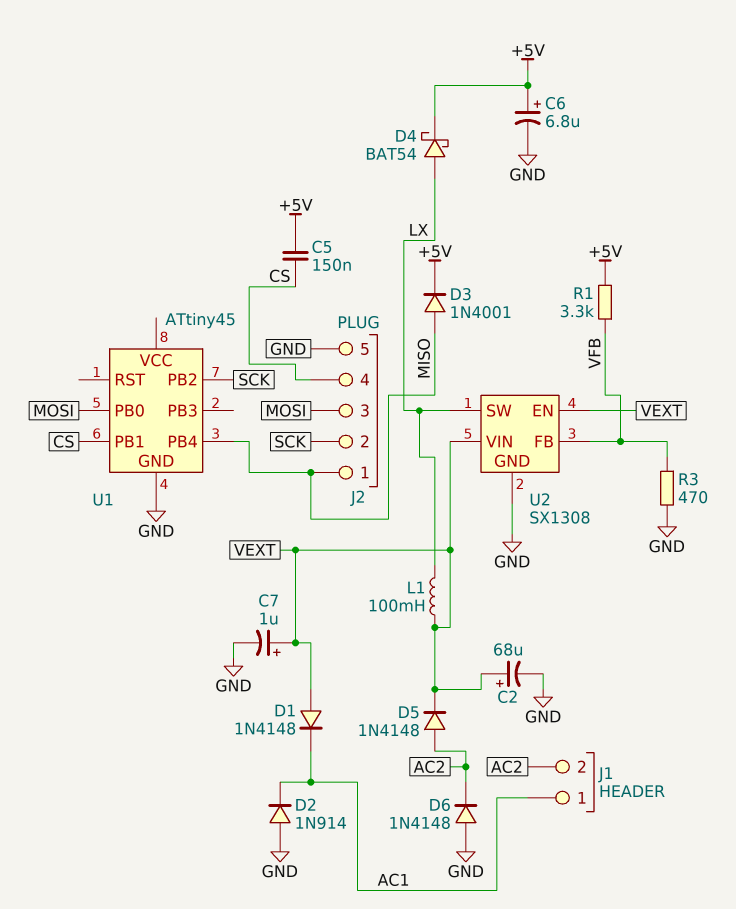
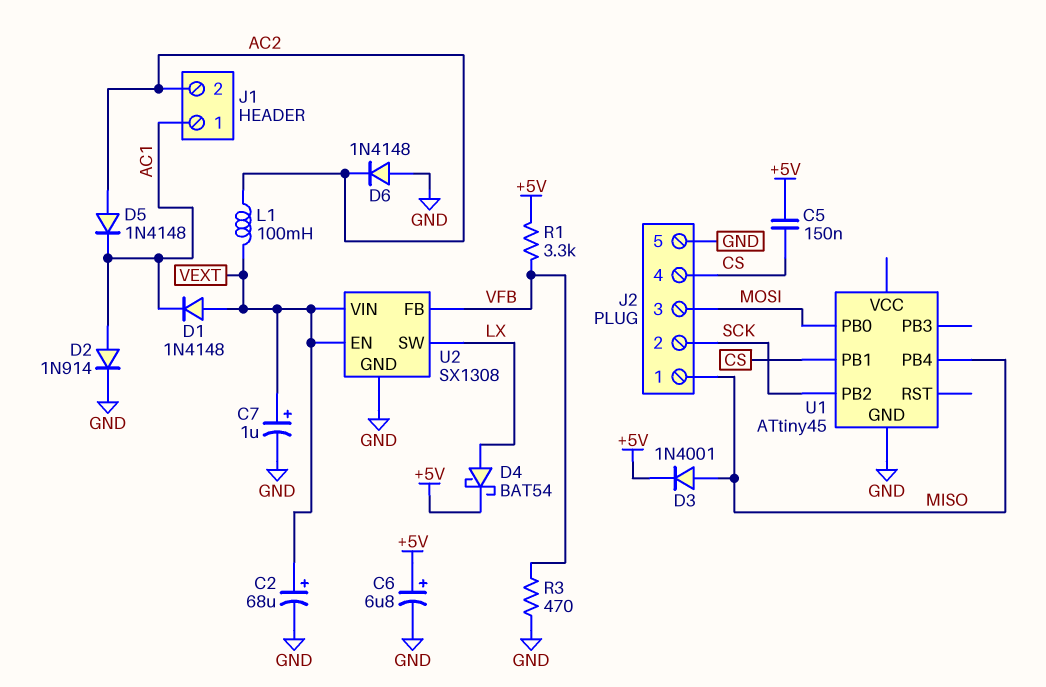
D2: diode 1N914 (A GND, K AC1) -> diode 1N914 (A AC1, K GND)
D5: diode 1N4148 (A AC2, K VEXT) -> diode 1N4148 (A AC2, K AC1)
L1: 100mH (LX, VEXT) -> 100mH (AC2, VEXT)

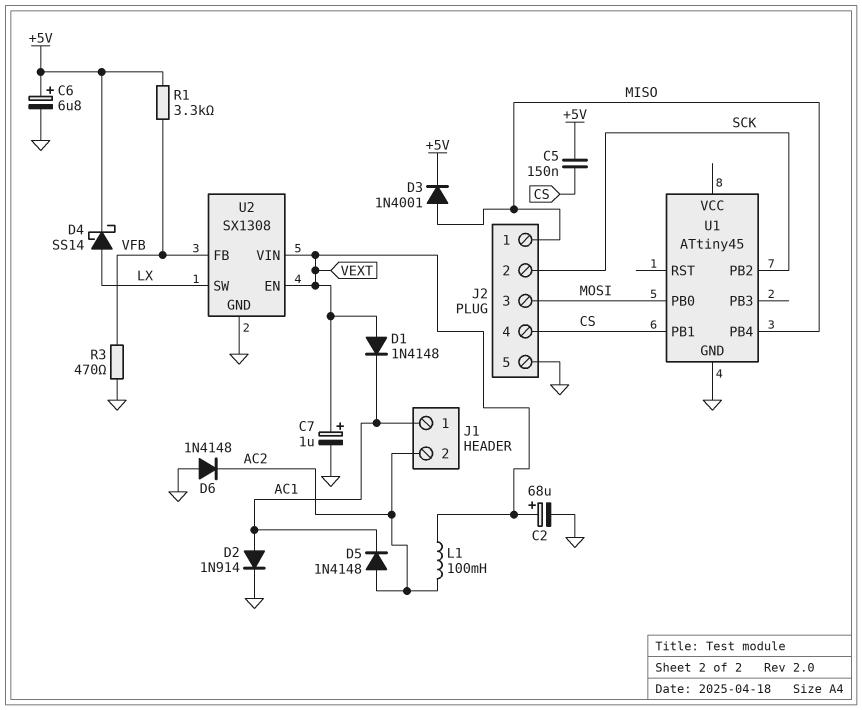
D4: schottky BAT54 (A LX, K +5V) -> schottky SS14 (A LX, K +5V)

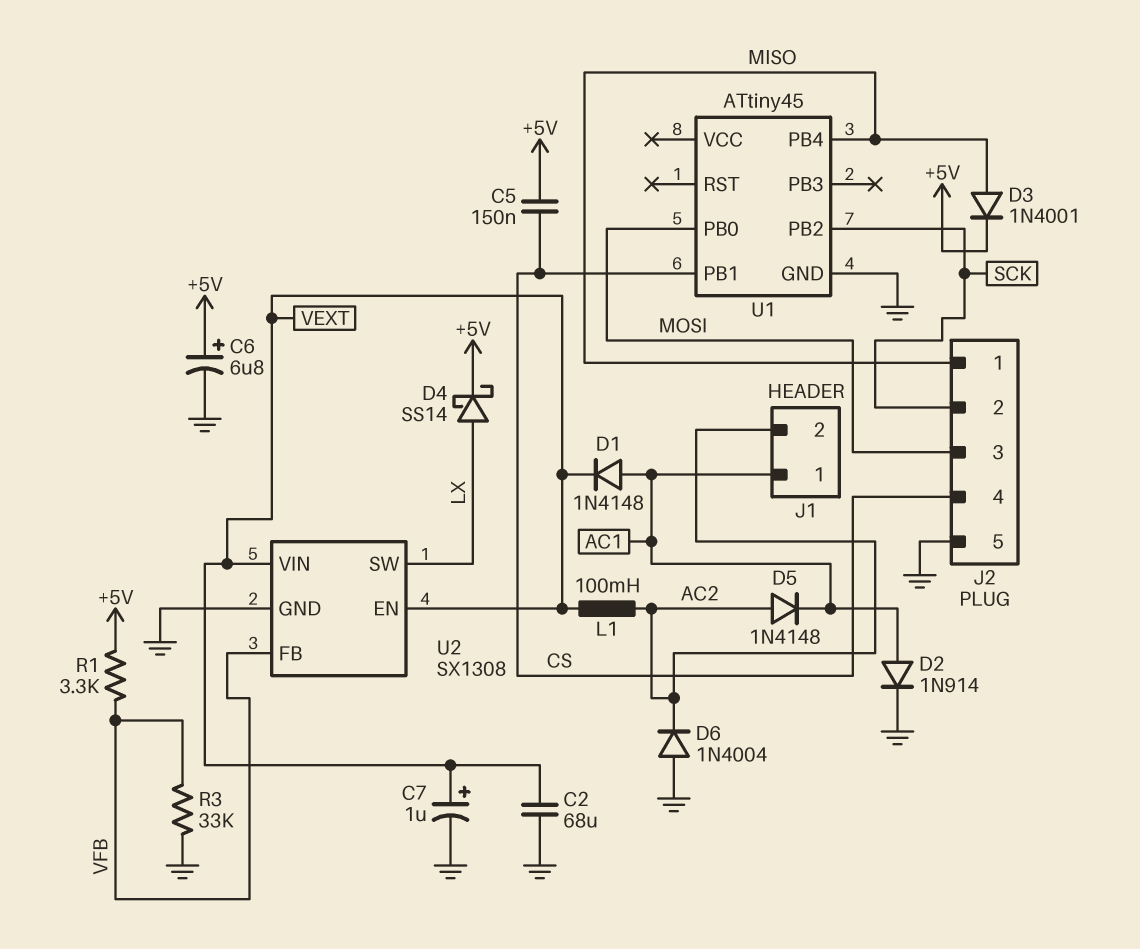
C2: 68uF (plus VEXT, minus GND) -> 68uF (GND, VEXT)
D1: diode 1N4148 (A VEXT, K AC1) -> diode 1N4148 (A AC1, K VEXT)
D6: diode 1N4148 (A GND, K AC2) -> diode 1N4004 (A GND, K AC2)
R3: 470 (GND, VFB) -> 33k (GND, VFB)

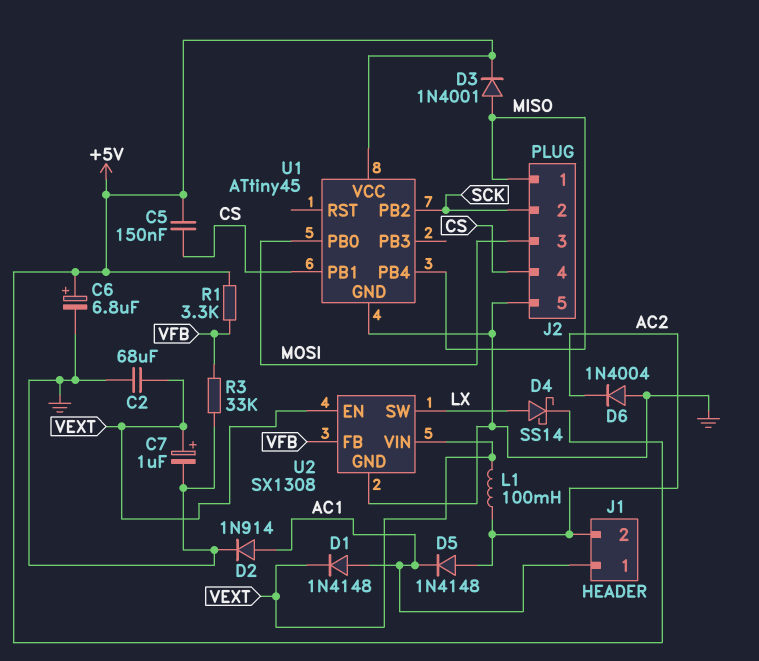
U1 pin VCC: none -> +5V

